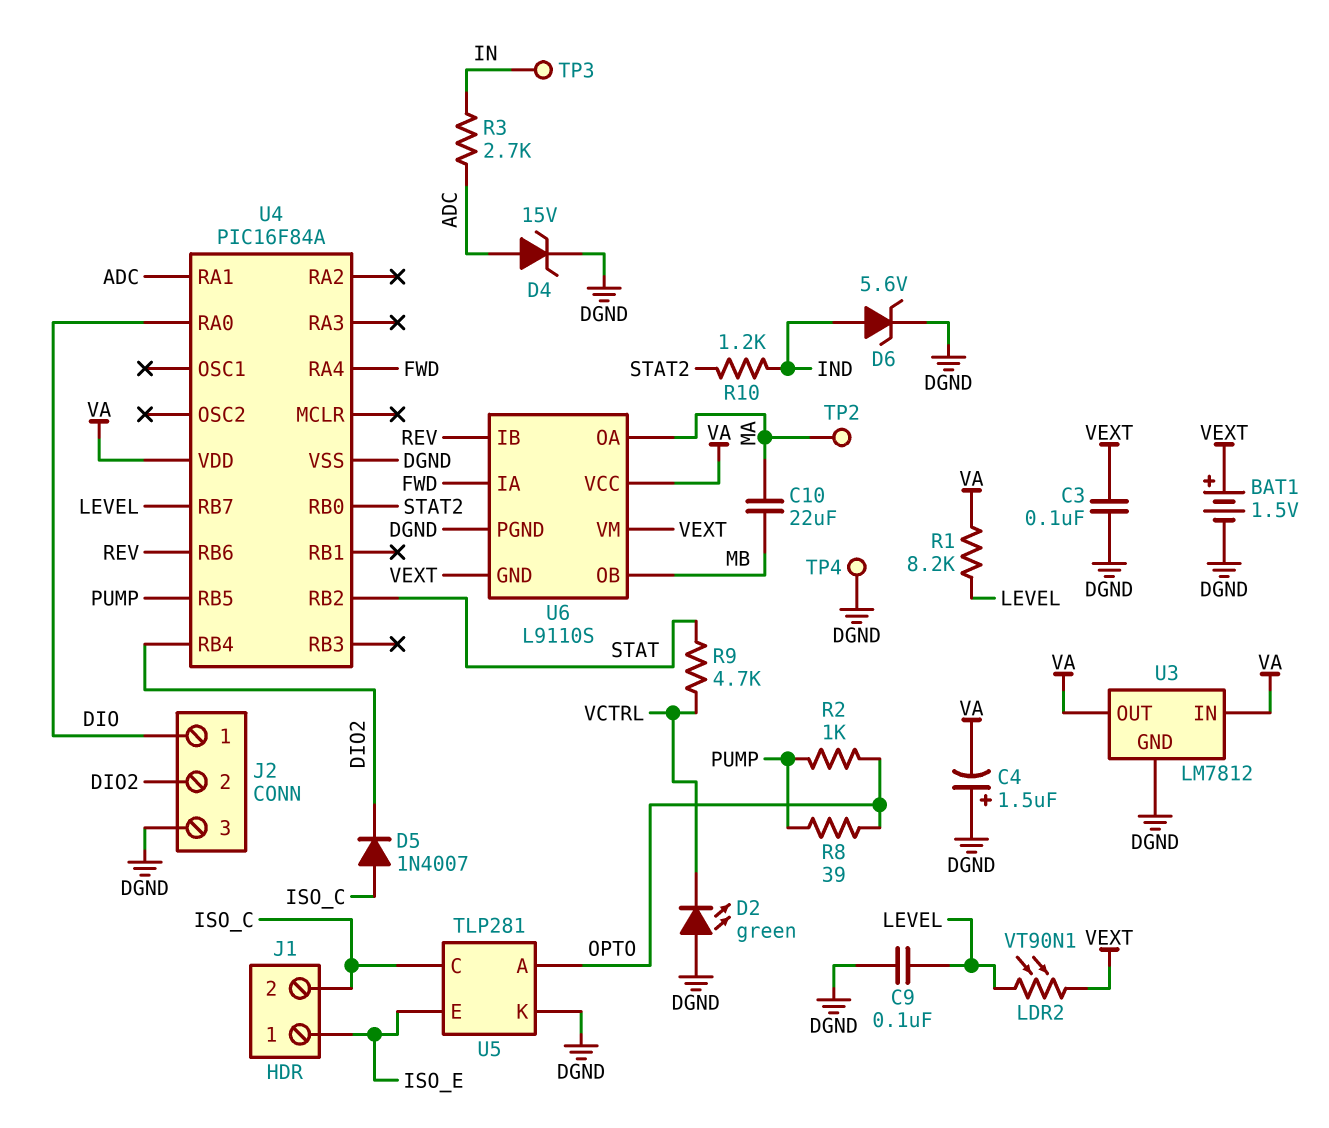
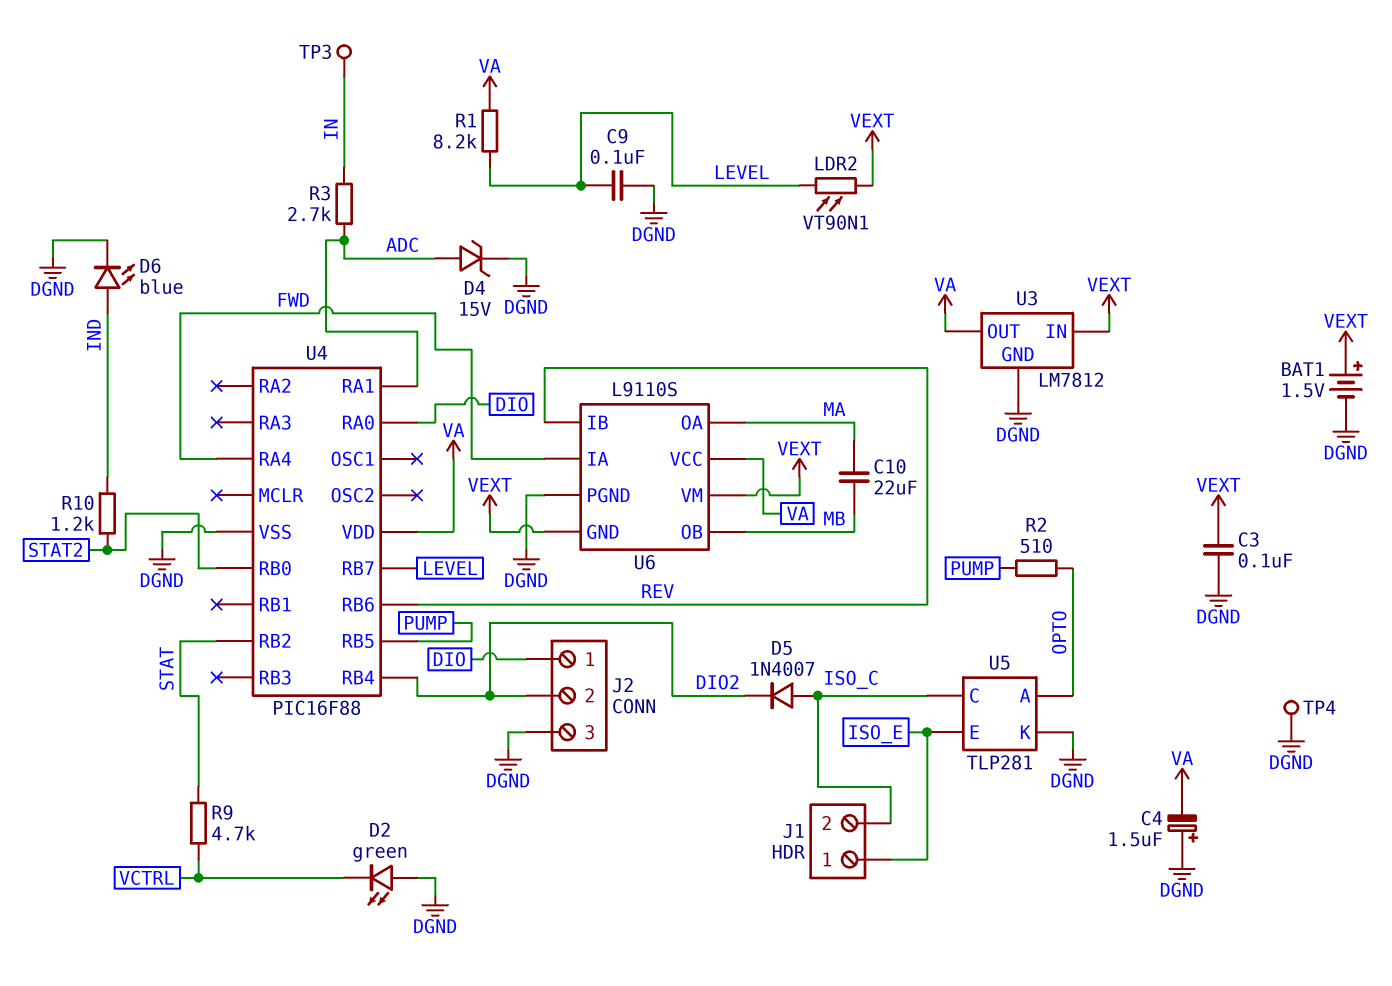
D6: zener 5.6V (A IND, K DGND) -> LED blue (A IND, K DGND)
R2: 1k (OPTO, PUMP) -> 510 (OPTO, PUMP)
R8: 39 (OPTO, PUMP) -> none
TP2: test point (MA) -> none
U3 pin IN: VA -> VEXT
U4: PIC16F84A -> PIC16F88

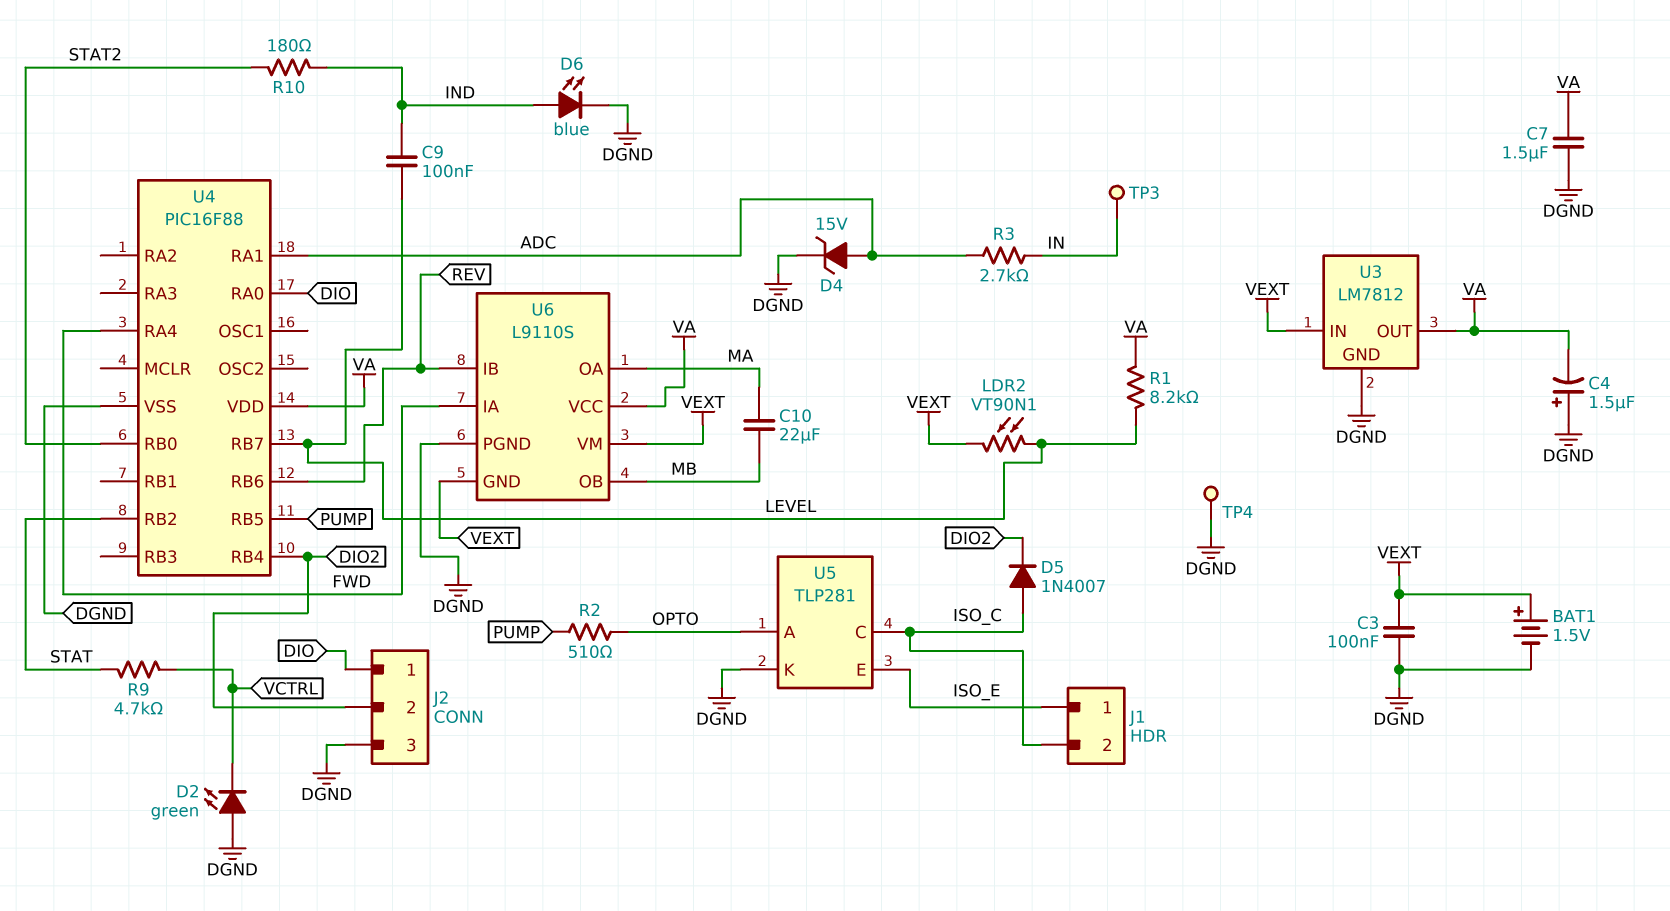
C7: none -> 1.5uF (DGND, VA)
C9: 100nF (DGND, LEVEL) -> 100nF (IND, LEVEL)
R10: 1.2k (IND, STAT2) -> 180 (IND, STAT2)

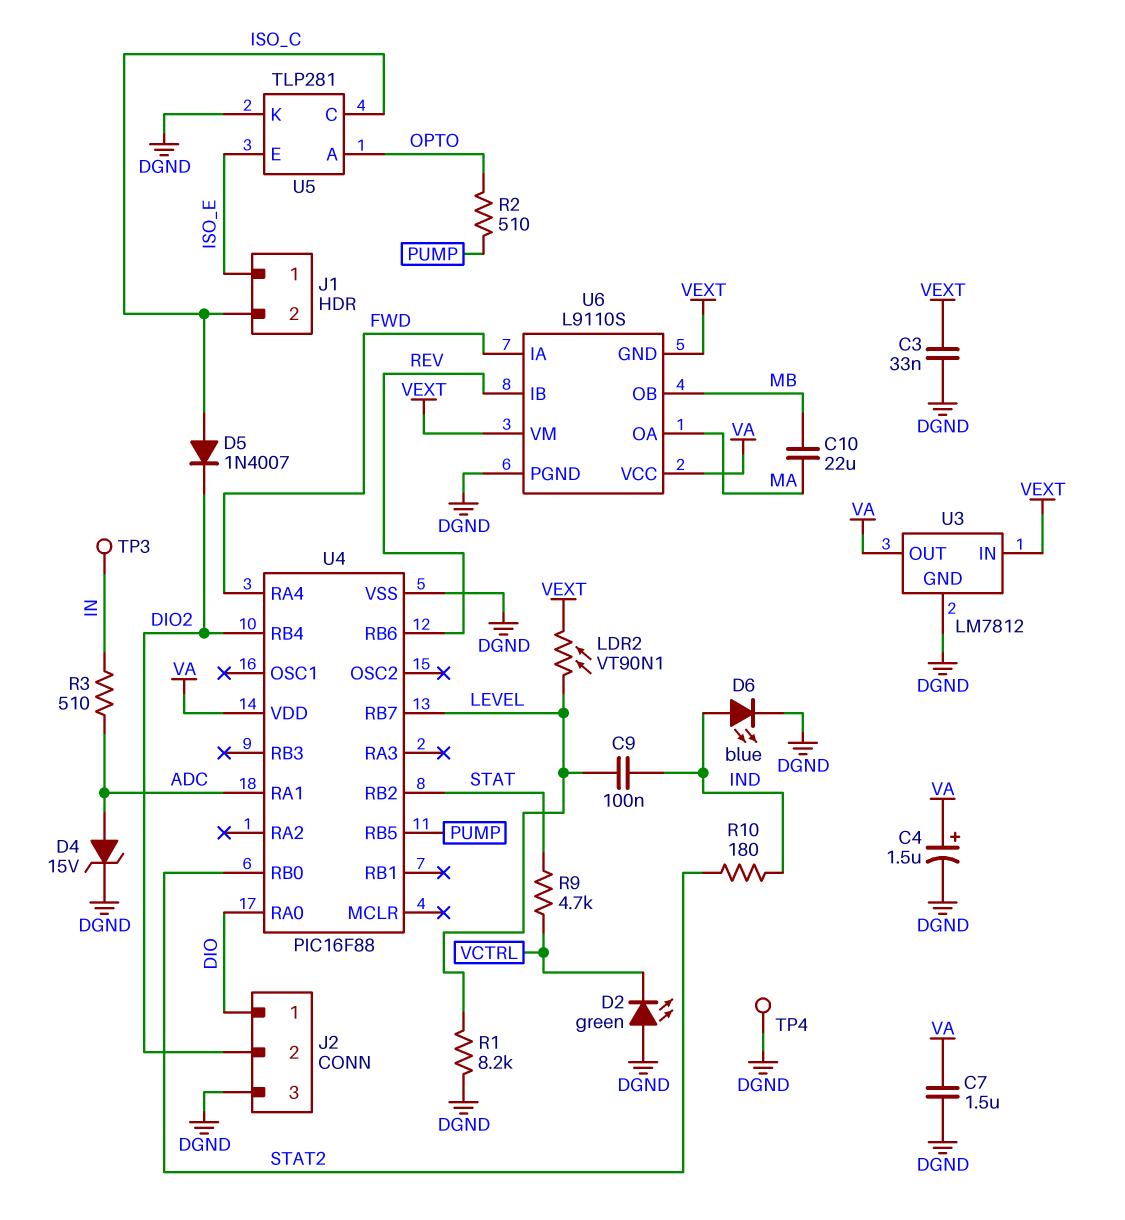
BAT1: 1.5V (plus VEXT, minus DGND) -> none
C3: 100nF (DGND, VEXT) -> 33nF (DGND, VEXT)
C4: 1.5uF (plus DGND, minus VA) -> 1.5uF (plus VA, minus DGND)
R1: 8.2k (LEVEL, VA) -> 8.2k (DGND, LEVEL)
R3: 2.7k (ADC, IN) -> 510 (ADC, IN)

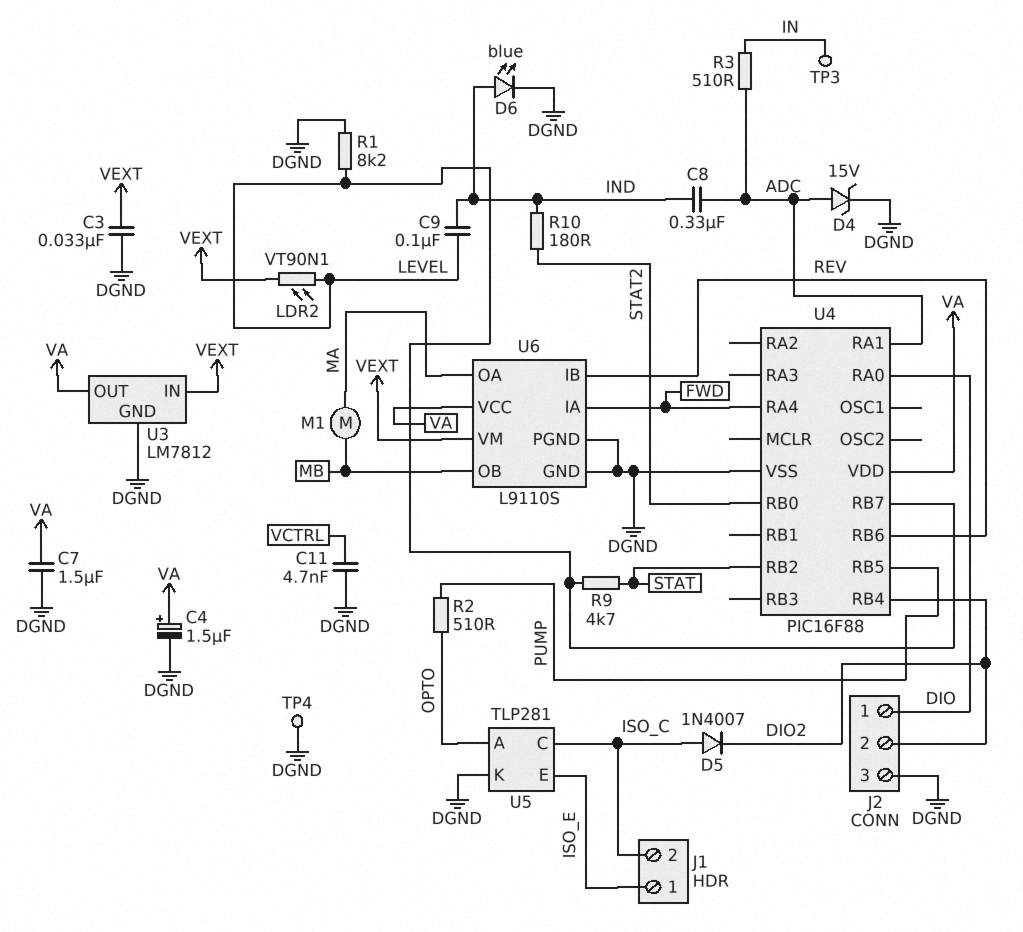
C8: none -> 330nF (ADC, IND)
C10: 22uF (MA, MB) -> none
C11: none -> 4.7nF (DGND, VCTRL)
D2: LED green (A DGND, K VCTRL) -> none
M1: none -> motor (MA, MB)
R9: 4.7k (STAT, VCTRL) -> 4.7k (LEVEL, STAT)
U6 pin GND: VEXT -> DGND

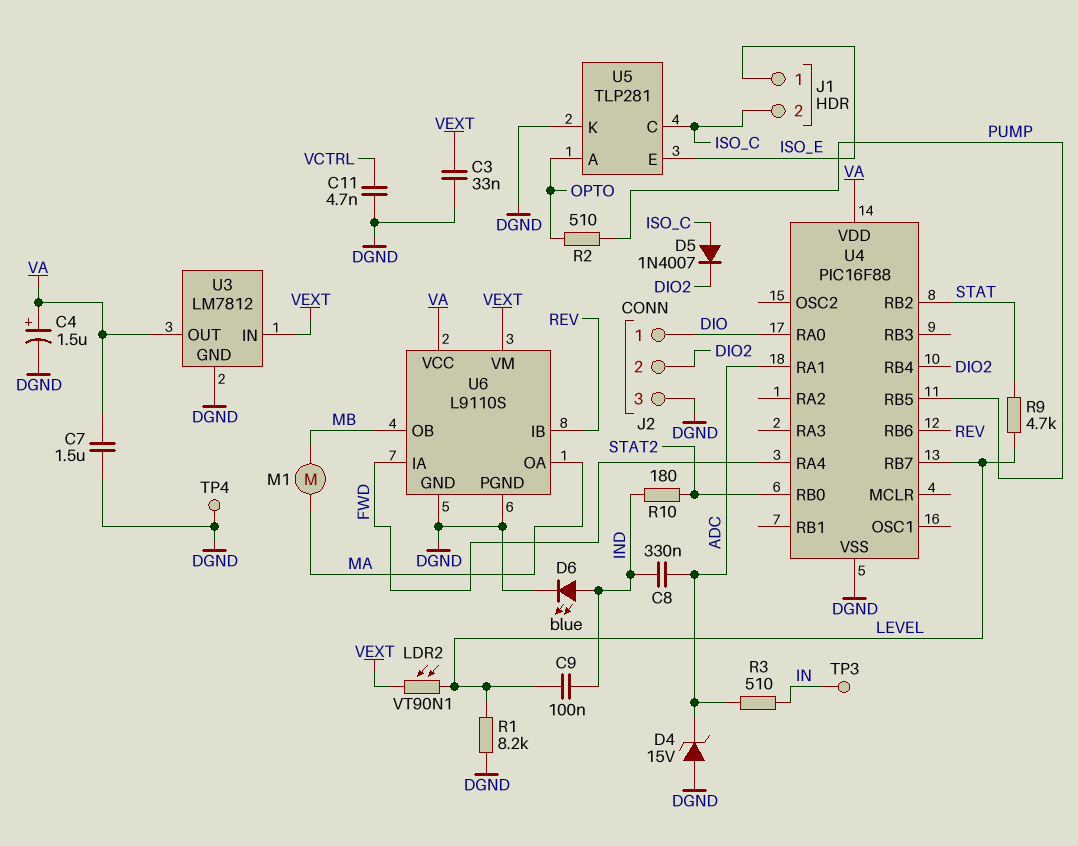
D4: zener 15V (A ADC, K DGND) -> zener 15V (A DGND, K ADC)

